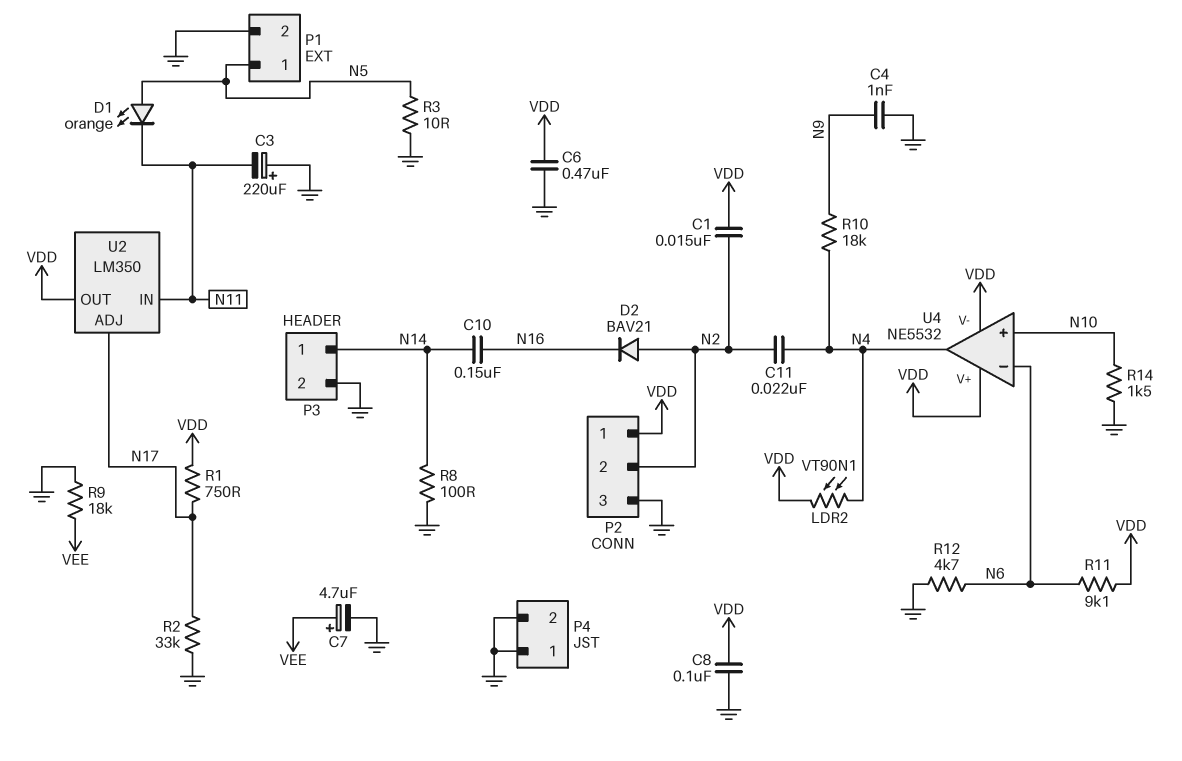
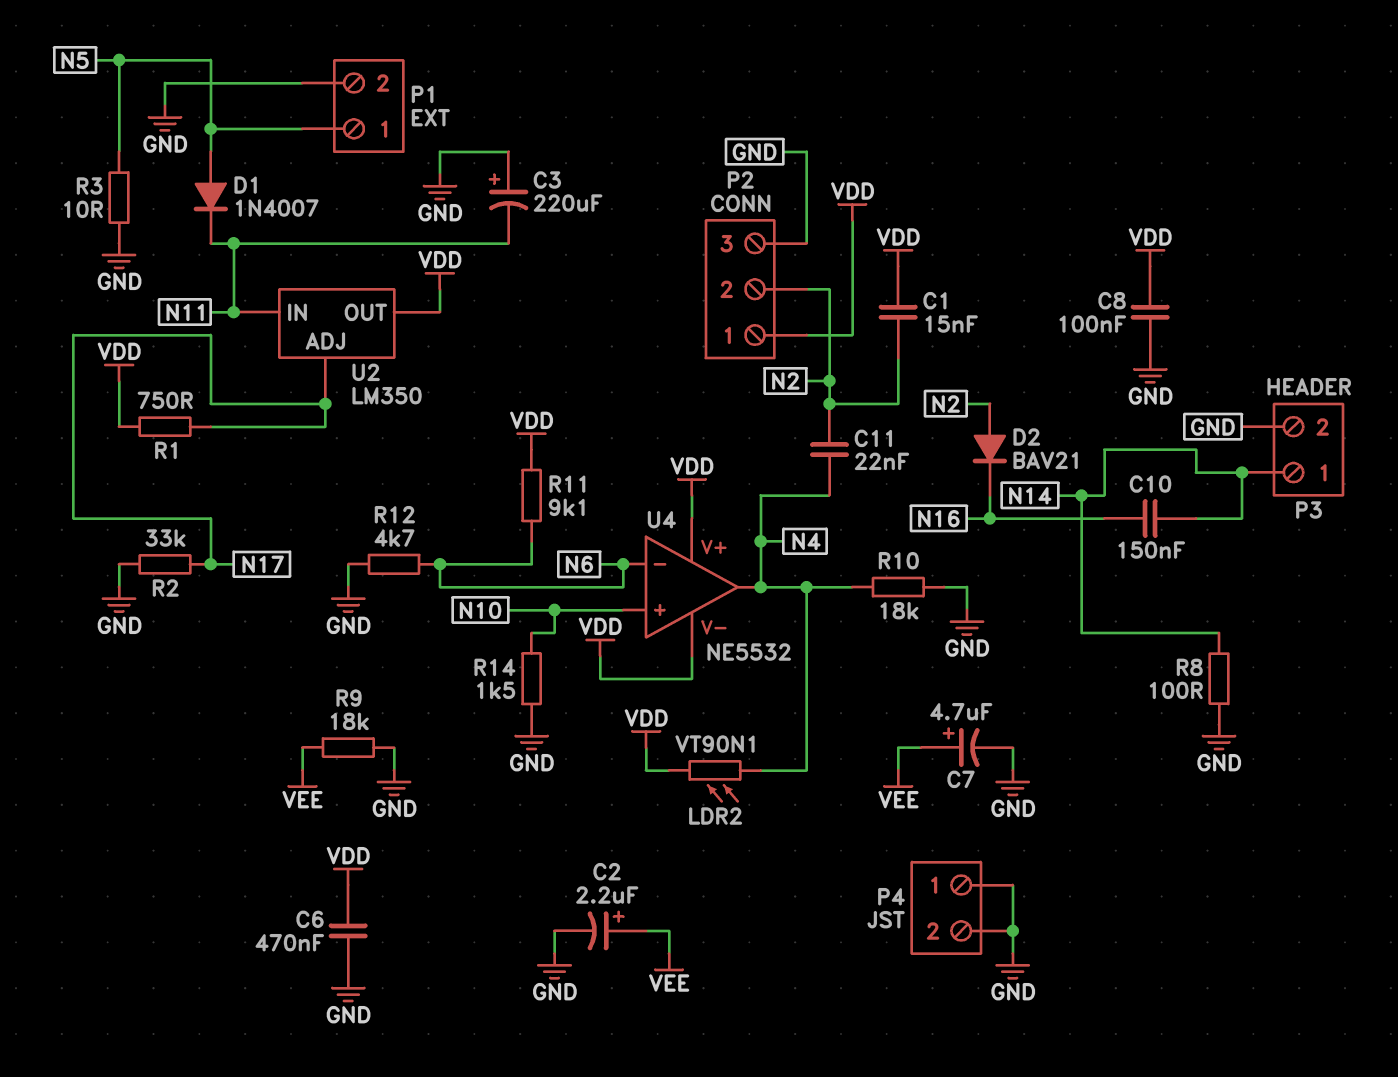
C2: none -> 2.2uF (plus VEE, minus GND)
C4: 1nF (GND, N9) -> none
D1: LED orange (A N5, K N11) -> diode 1N4007 (A N5, K N11)
R10: 18k (N4, N9) -> 18k (GND, N4)

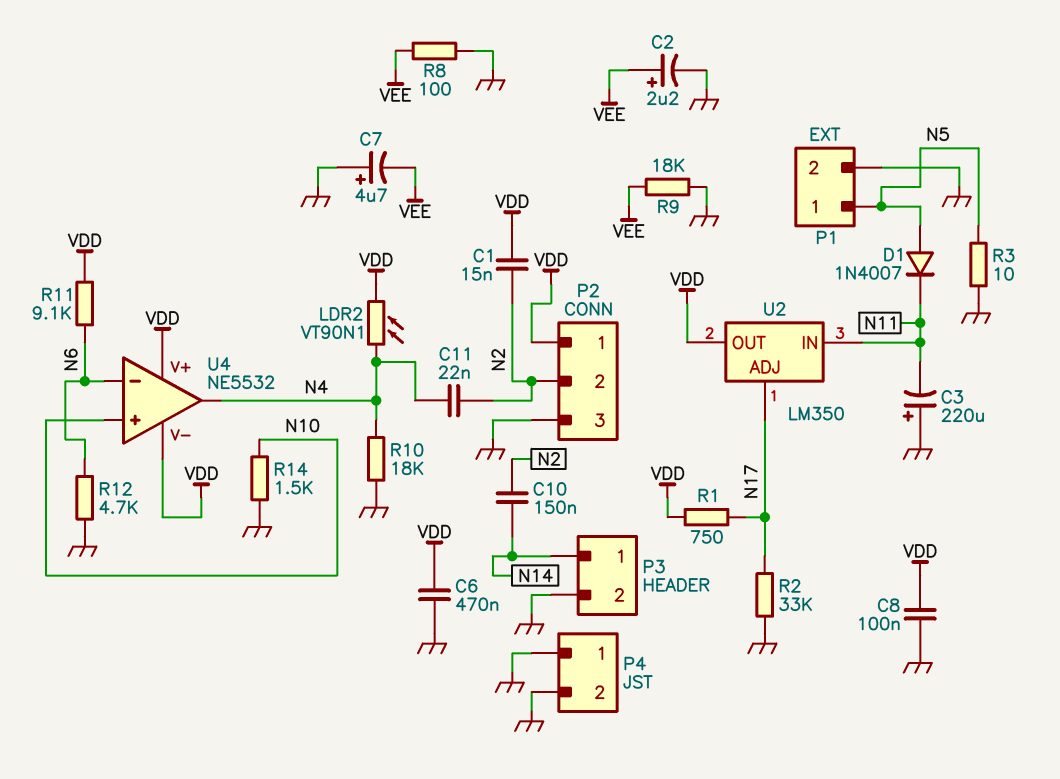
C7: 4.7uF (plus VEE, minus GND) -> 4.7uF (plus GND, minus VEE)
C10: 150nF (N14, N16) -> 150nF (N2, N14)
D2: diode BAV21 (A N2, K N16) -> none
R8: 100 (GND, N14) -> 100 (GND, VEE)

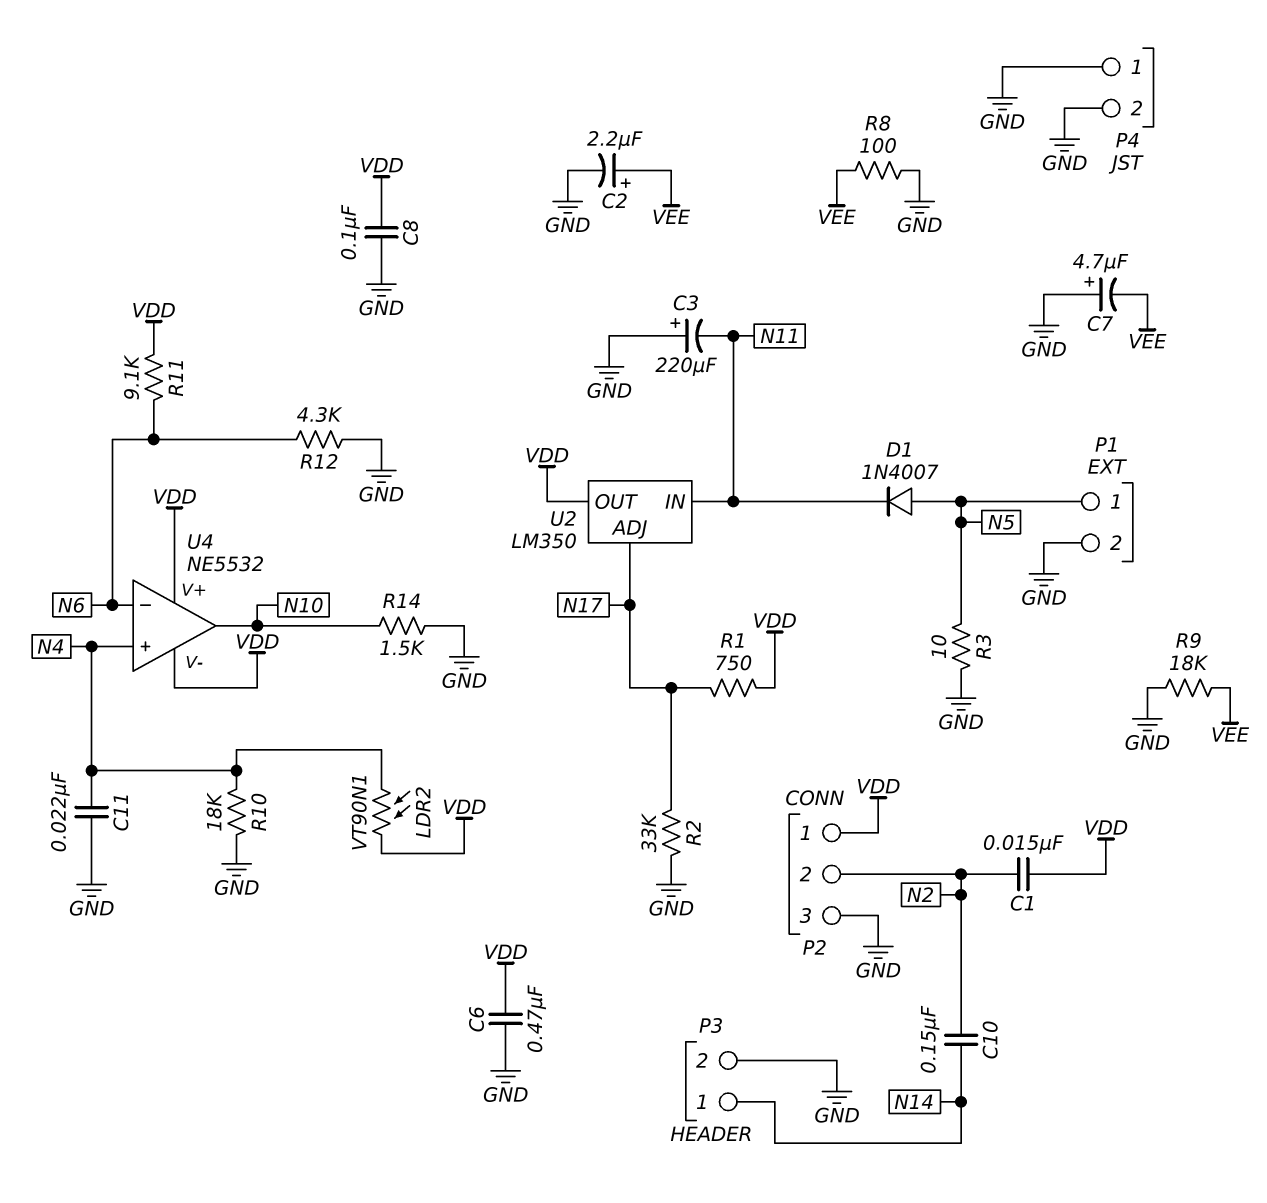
C11: 22nF (N2, N4) -> 22nF (GND, N4)
R12: 4.7k (GND, N6) -> 4.3k (GND, N6)
U4 pin in+: N10 -> N4
U4 pin out: N4 -> N10

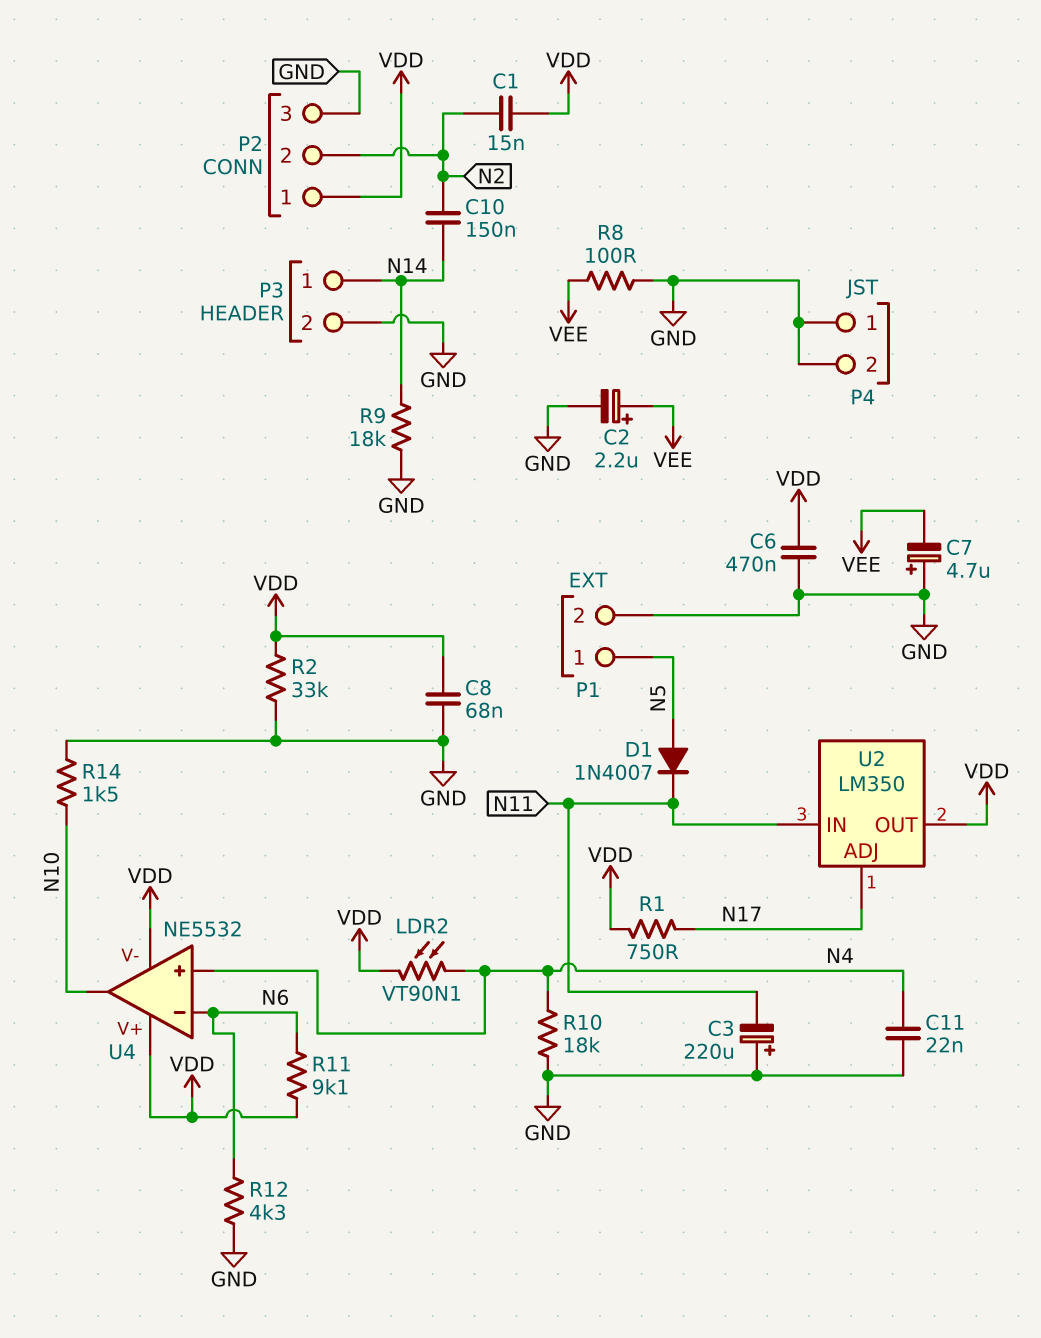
C8: 100nF (GND, VDD) -> 68nF (GND, VDD)
R2: 33k (GND, N17) -> 33k (GND, VDD)
R3: 10 (GND, N5) -> none
R9: 18k (GND, VEE) -> 18k (GND, N14)

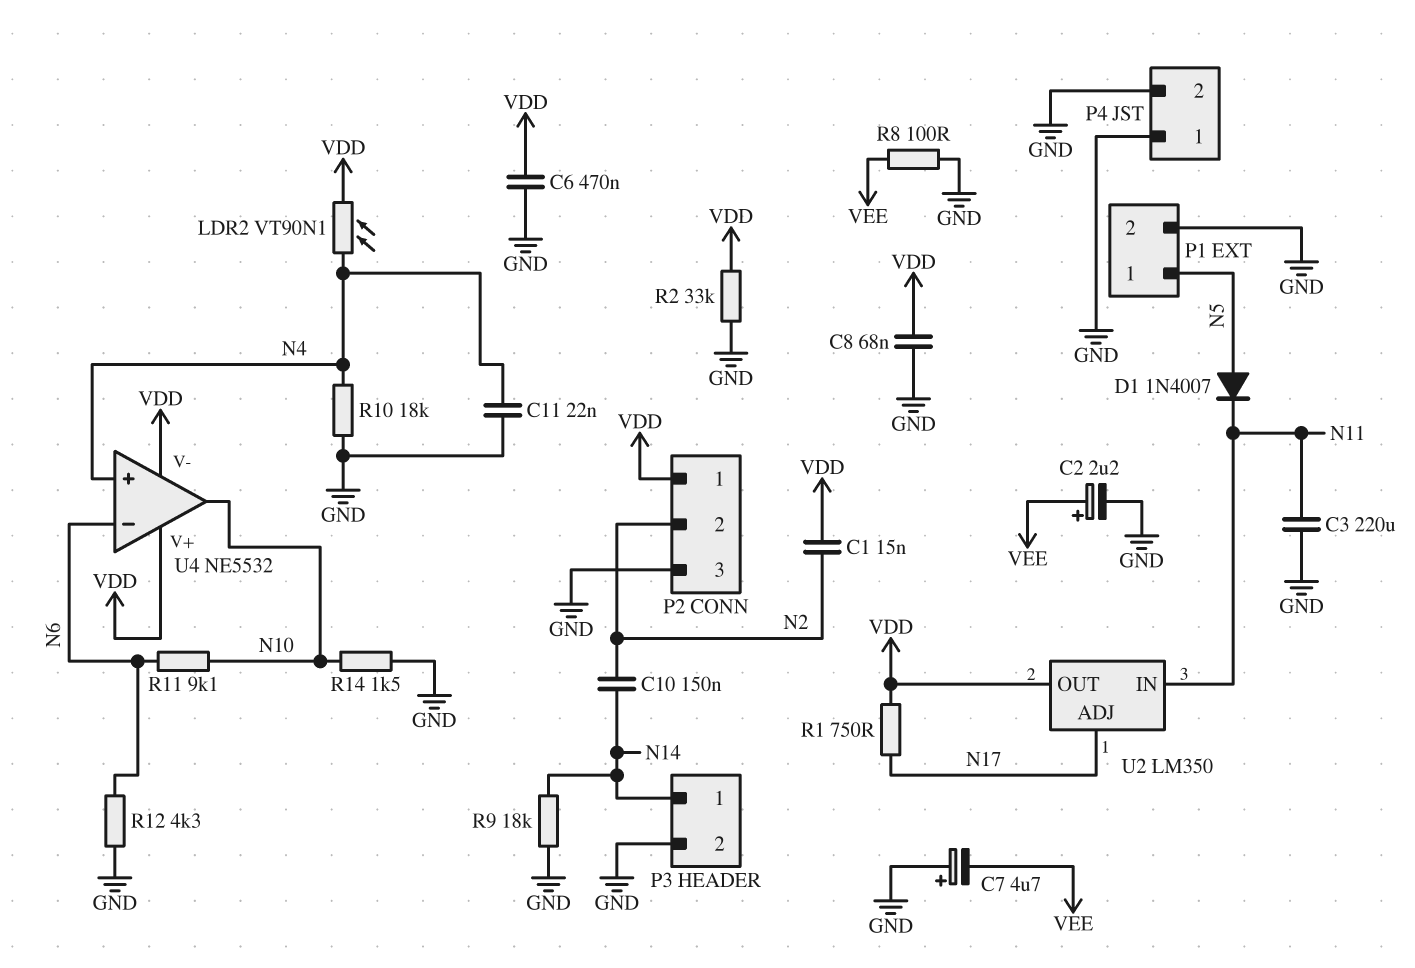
C3: 220uF (plus GND, minus N11) -> 220uF (GND, N11)
R11: 9.1k (N6, VDD) -> 9.1k (N6, N10)

